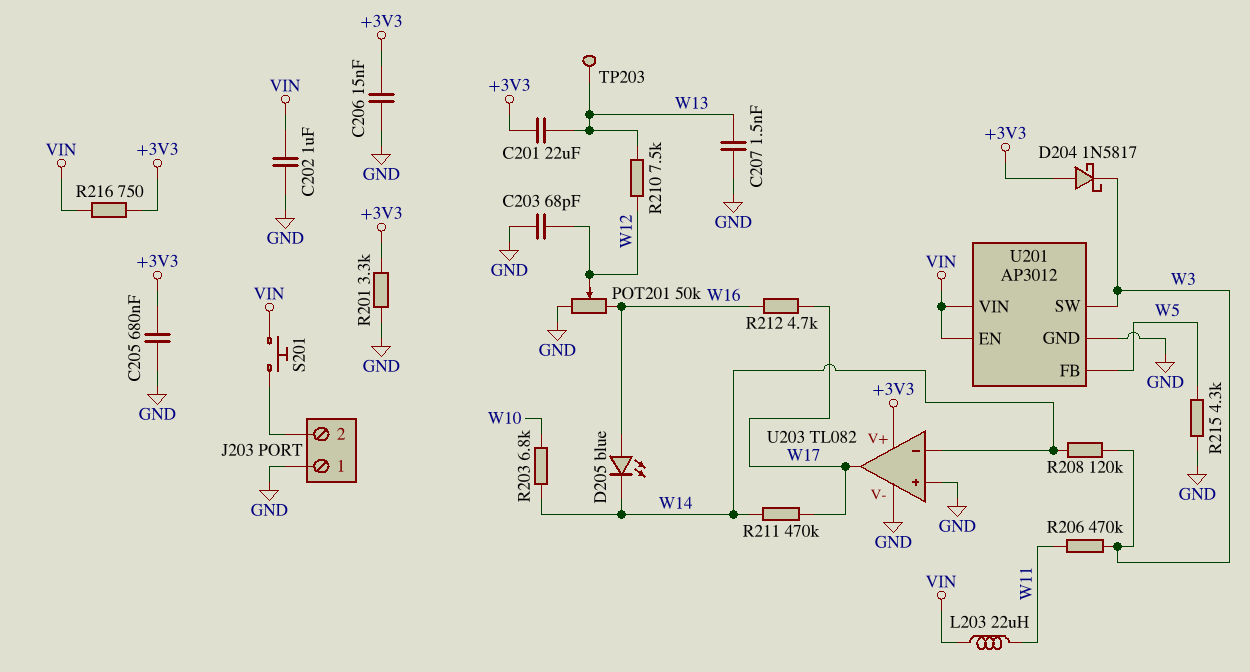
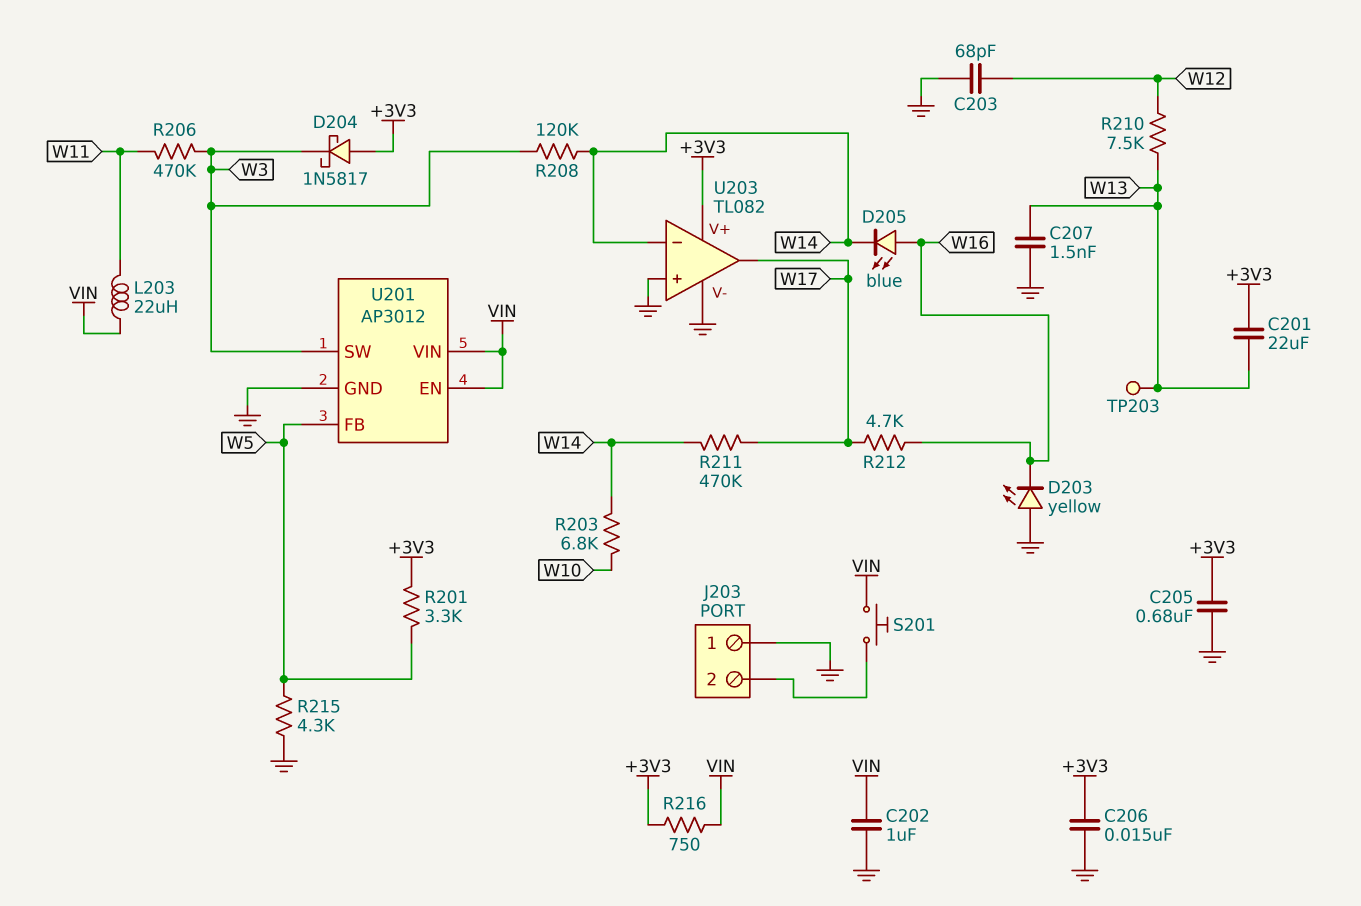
D203: none -> LED yellow (A GND, K W16)
POT201: 50k (GND, W16, wiper W12) -> none
R201: 3.3k (+3V3, GND) -> 3.3k (+3V3, W5)

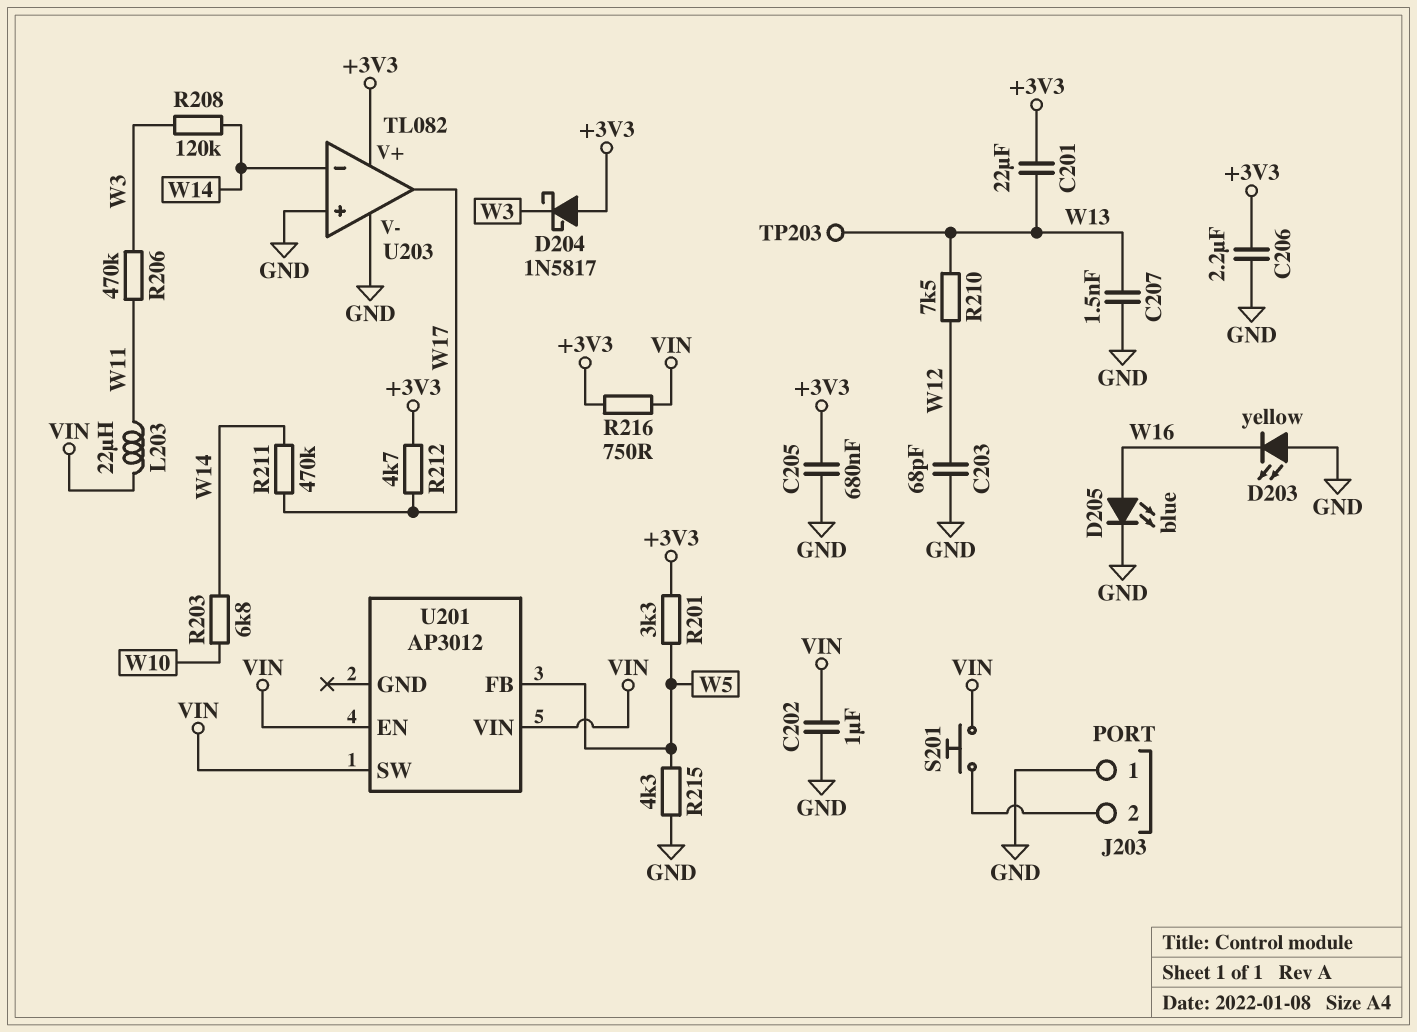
C206: 15nF (+3V3, GND) -> 2.2uF (+3V3, GND)
D205: LED blue (A W16, K W14) -> LED blue (A W16, K GND)
R212: 4.7k (W16, W17) -> 4.7k (+3V3, W17)
U201 pin GND: GND -> none
U201 pin SW: W3 -> VIN

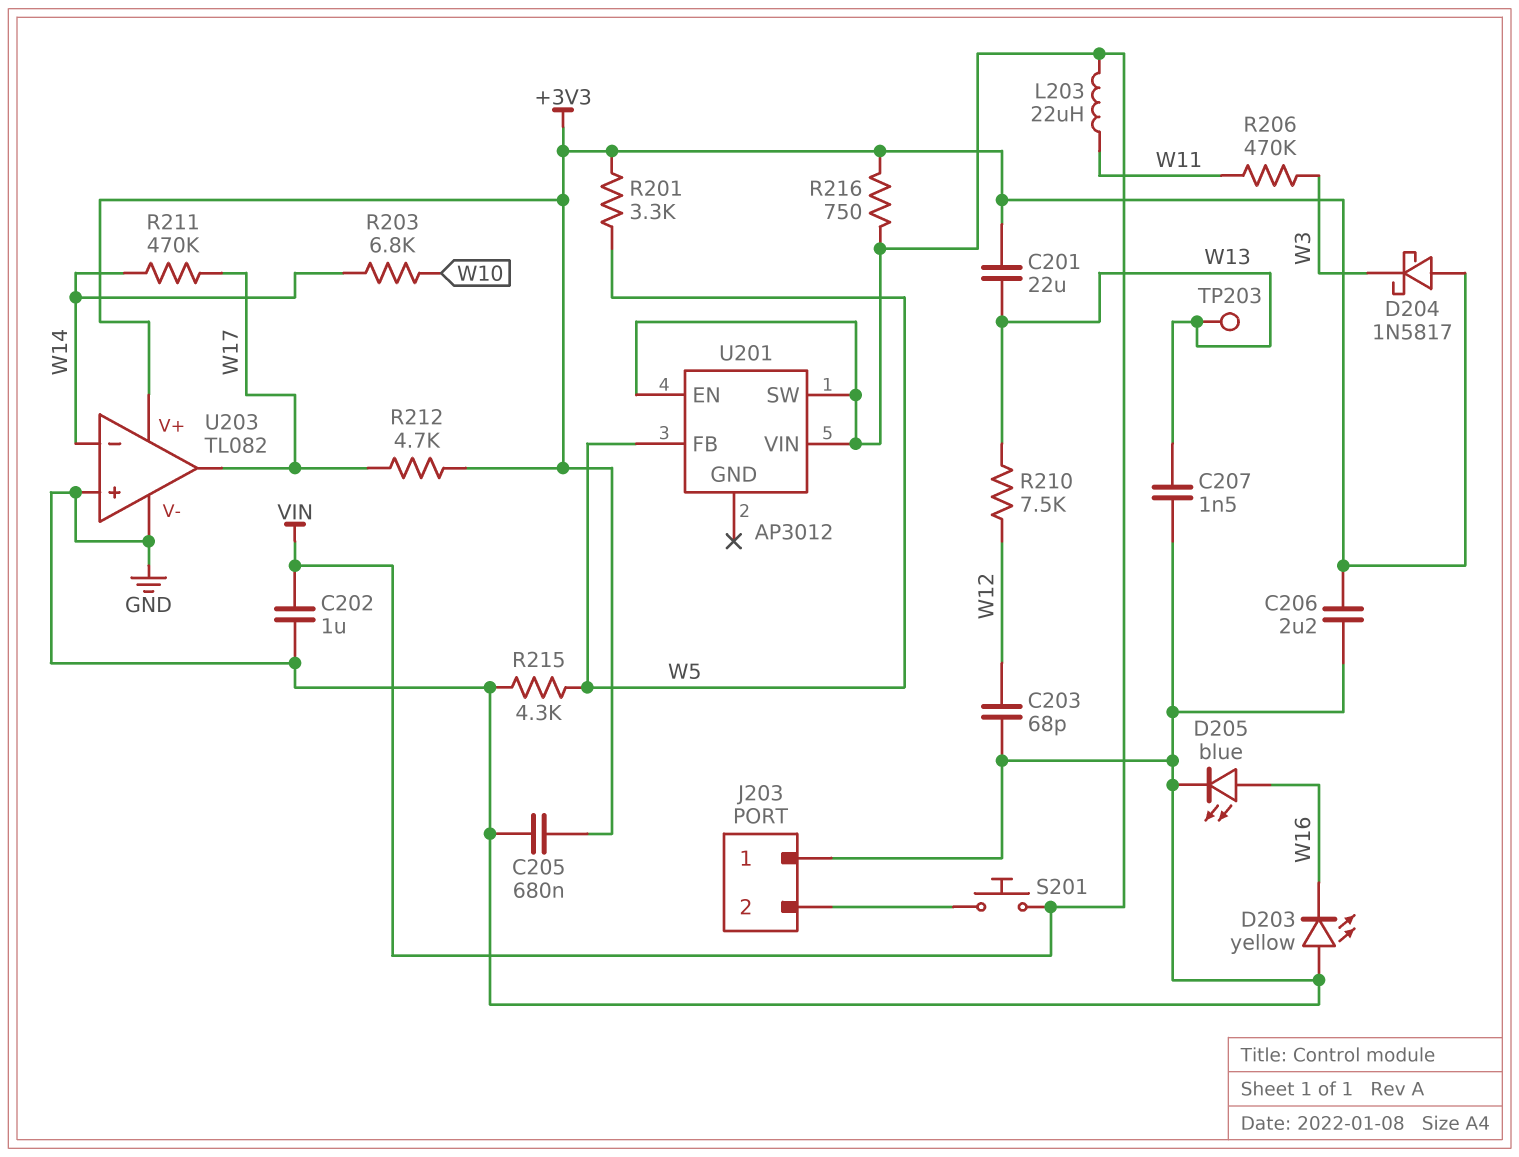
R208: 120k (W3, W14) -> none

